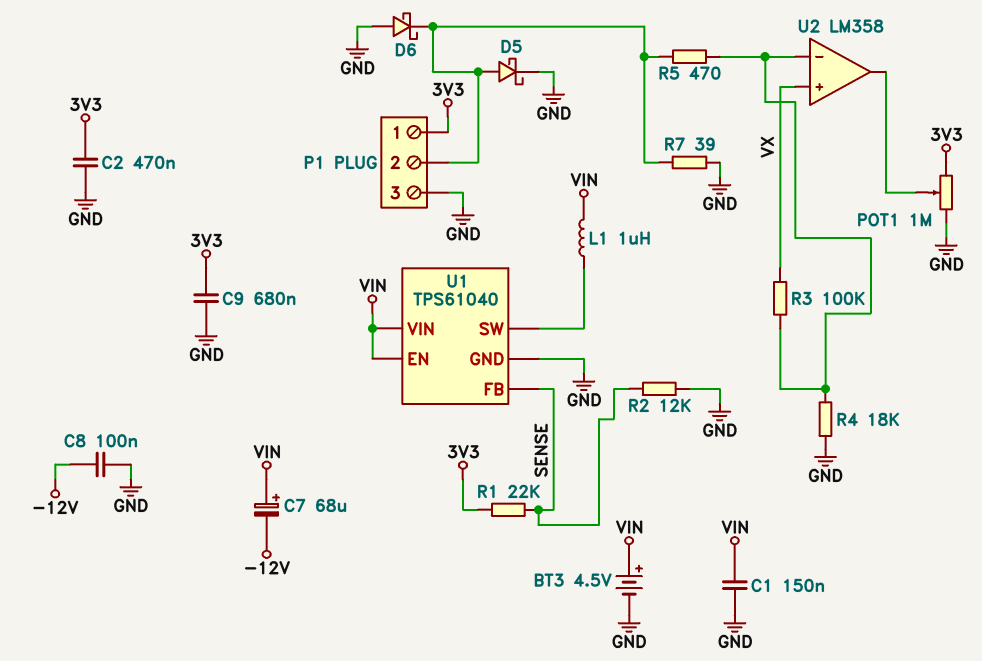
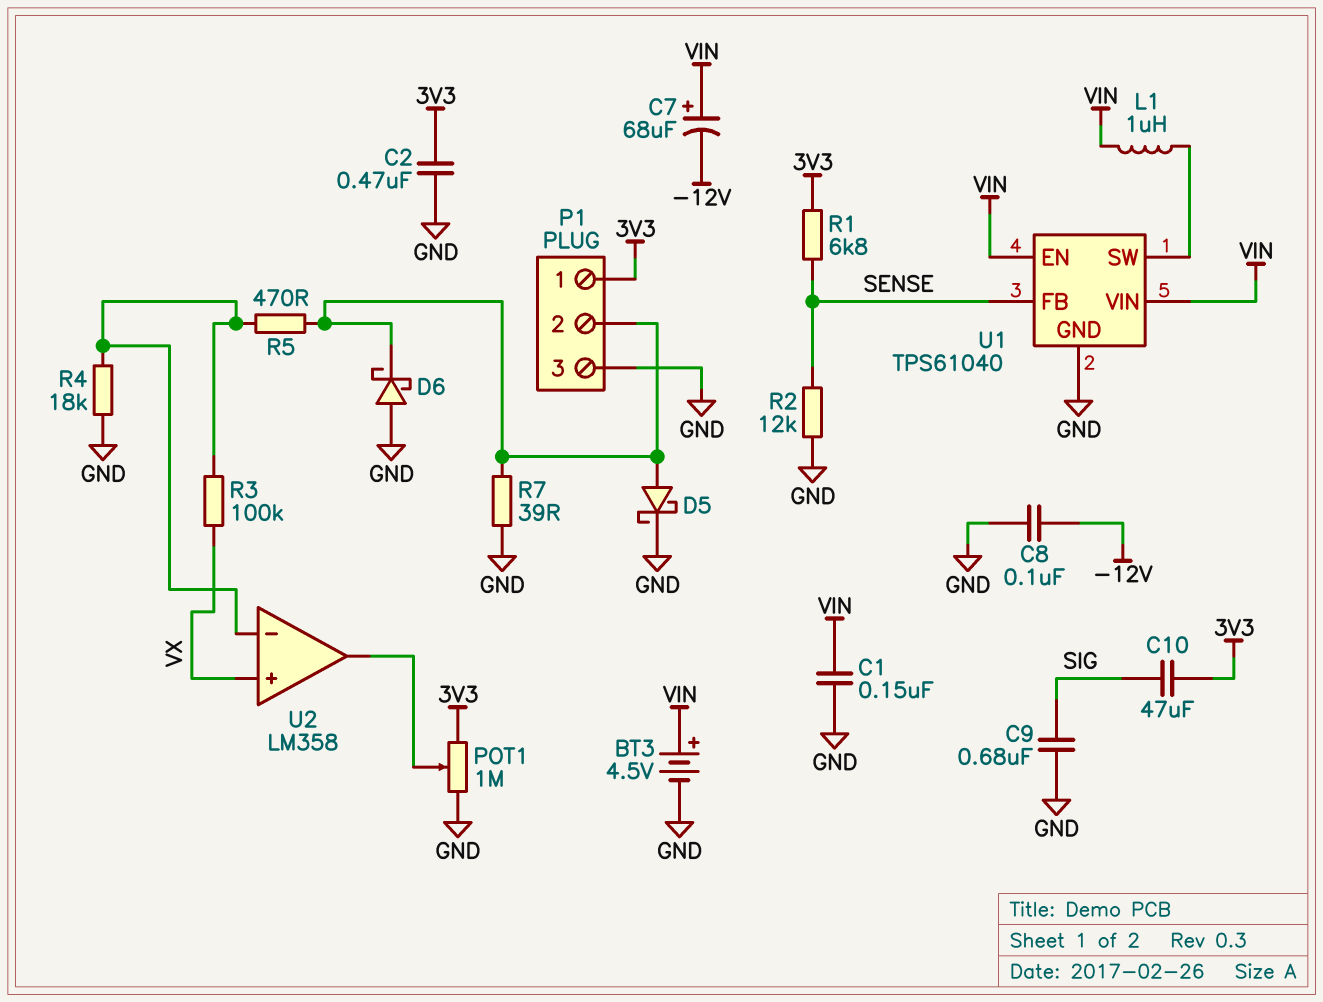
C9: 680nF (3V3, GND) -> 680nF (GND, SIG)
C10: none -> 47uF (3V3, SIG)
R1: 22k (3V3, SENSE) -> 6.8k (3V3, SENSE)

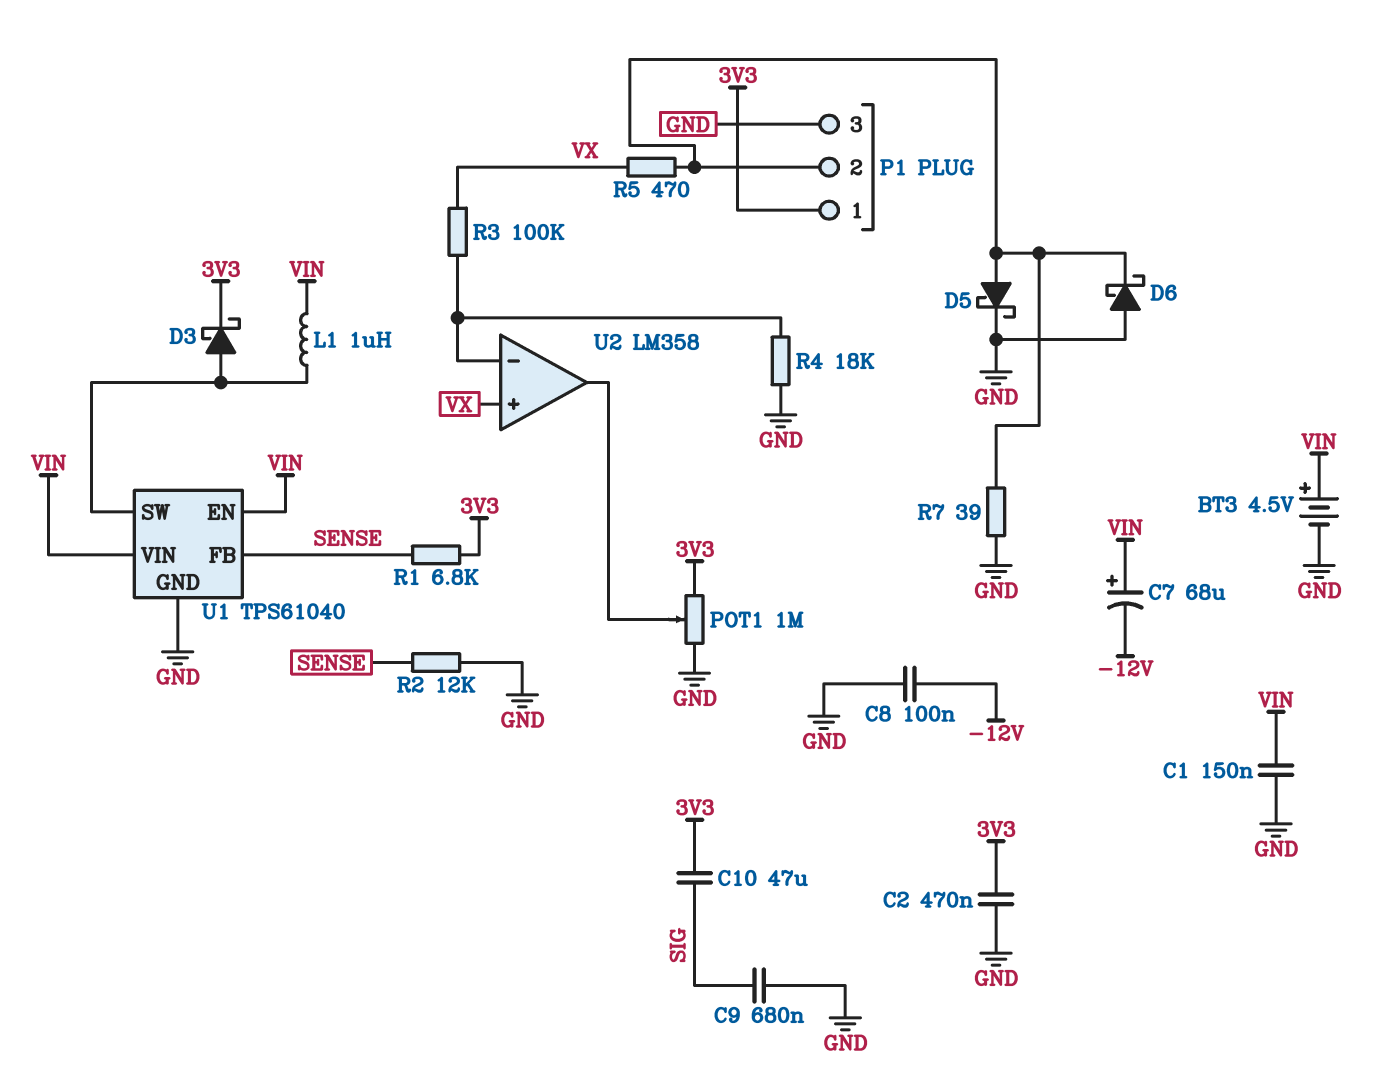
D3: none -> schottky (A U1/SW, K 3V3)
R5: 470 (P1/2, U2/in-) -> 470 (P1/2, VX)

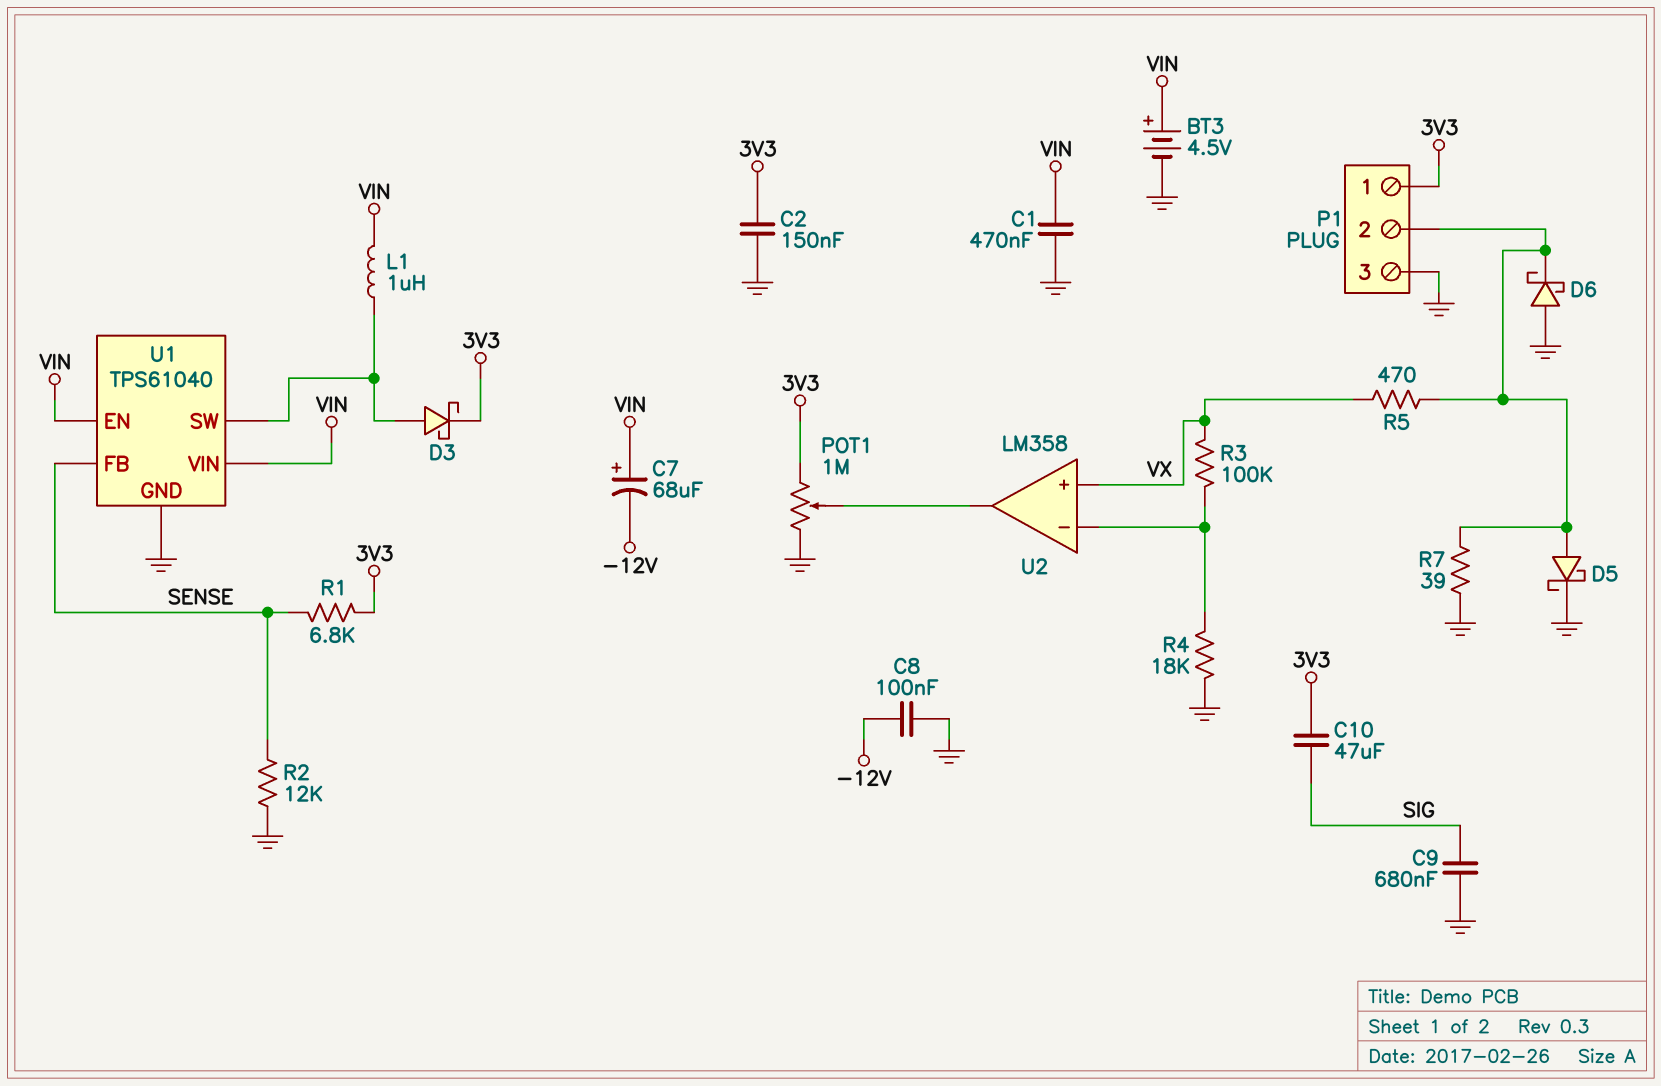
C1: 150nF (GND, VIN) -> 470nF (GND, VIN)
C2: 470nF (3V3, GND) -> 150nF (3V3, GND)

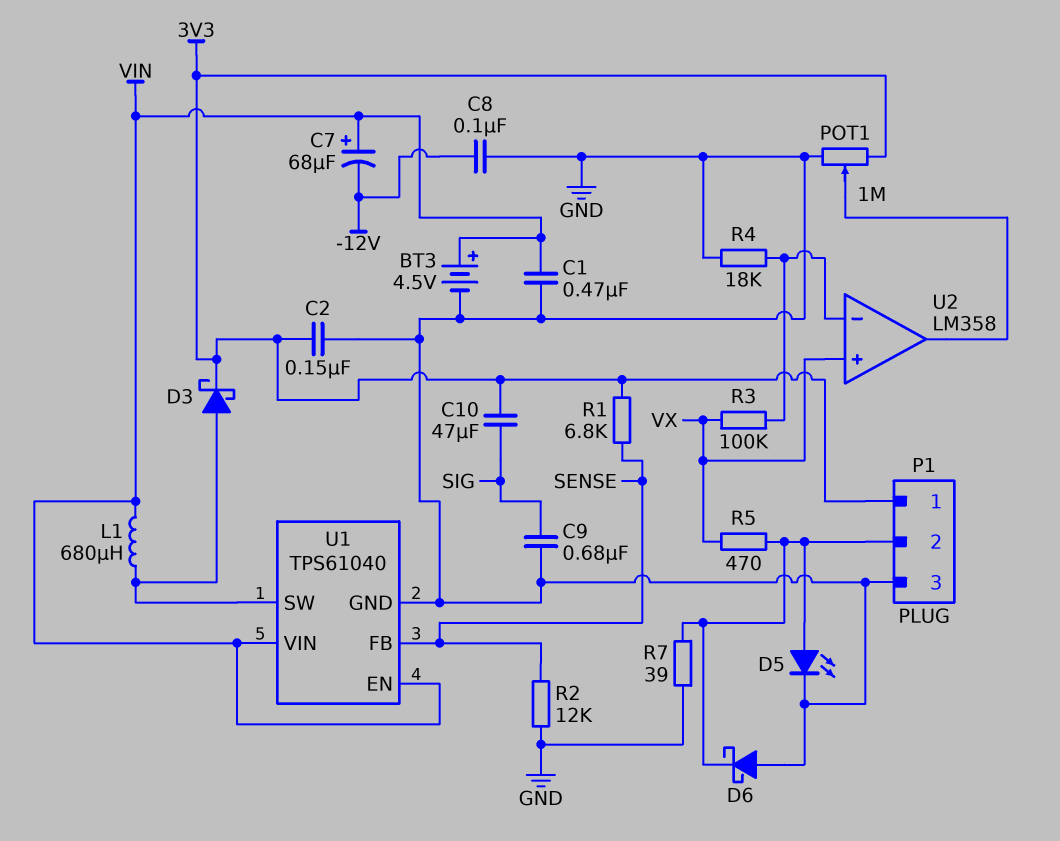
D5: schottky (A P1/2, K GND) -> LED (A P1/2, K GND)
L1: 1uH (U1/SW, VIN) -> 680uH (U1/SW, VIN)

